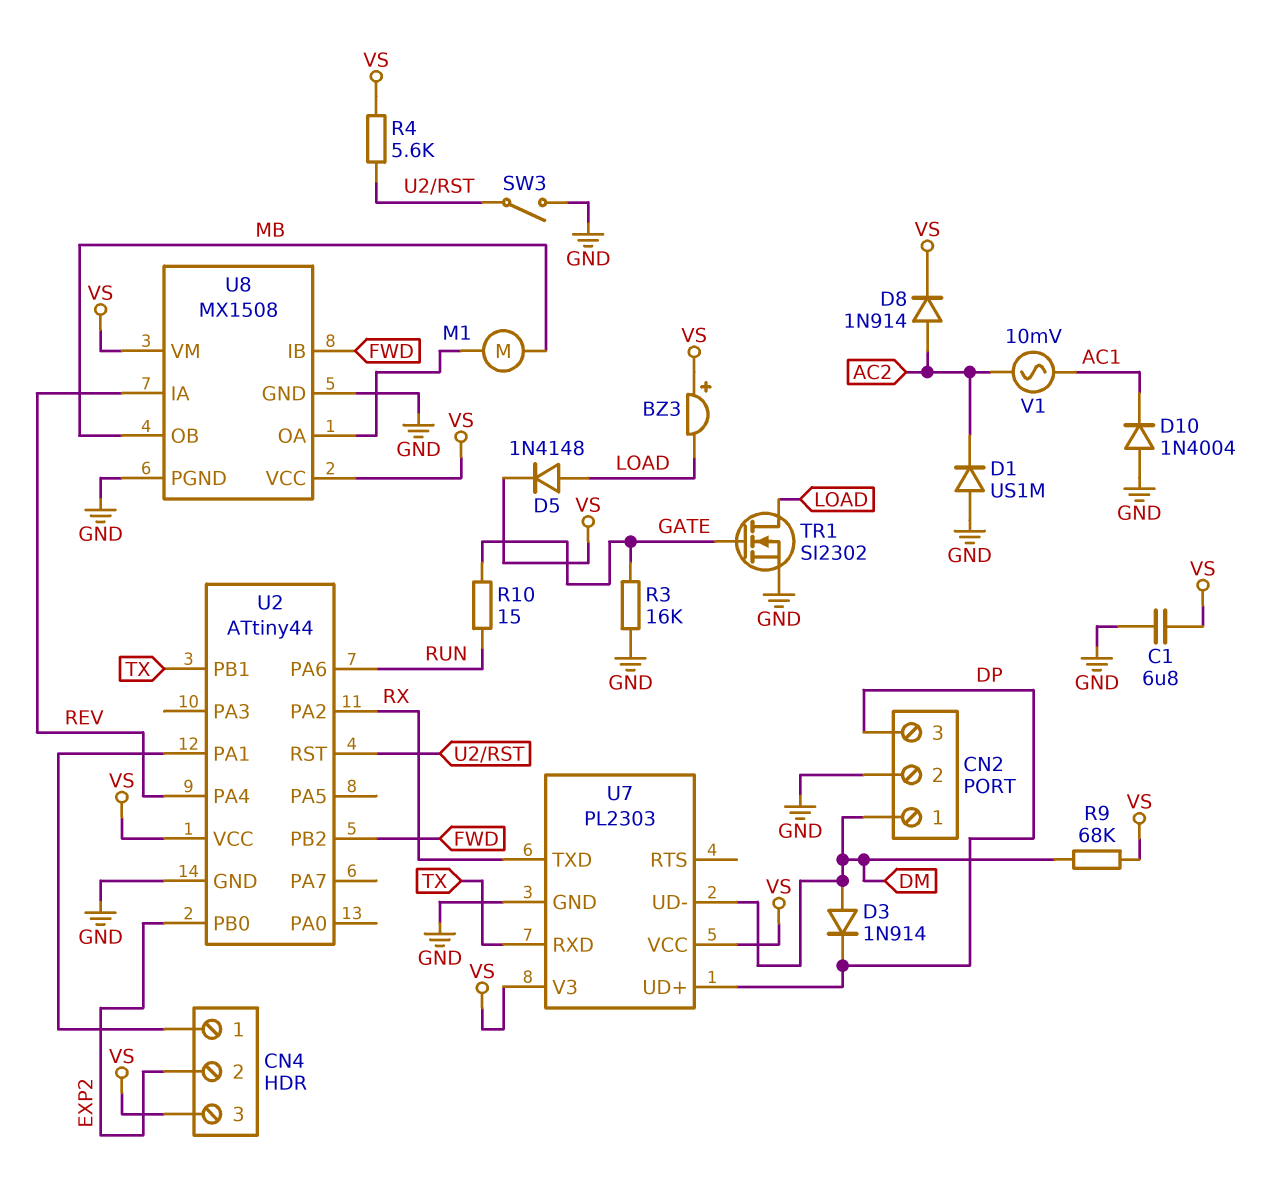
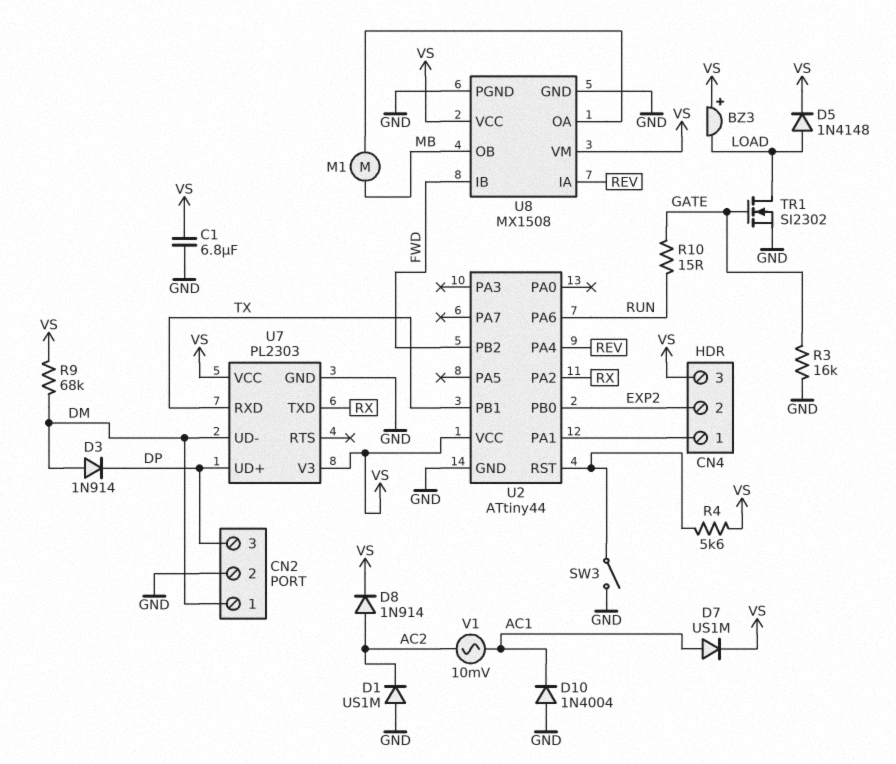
D7: none -> diode US1M (A AC1, K VS)

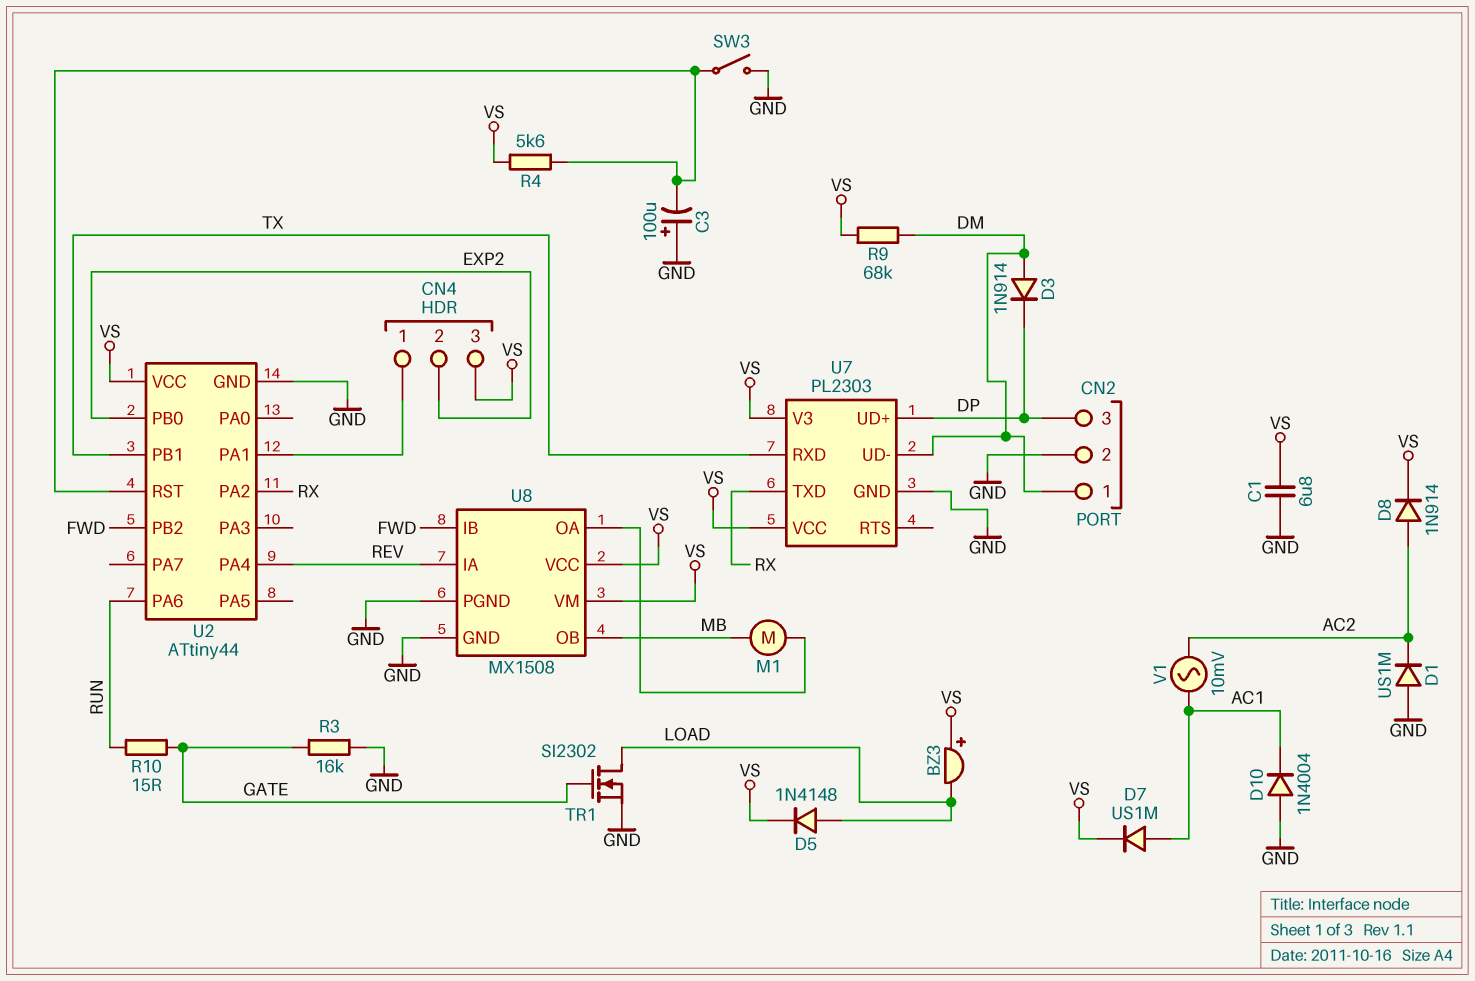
C3: none -> 100uF (plus GND, minus U2/RST)

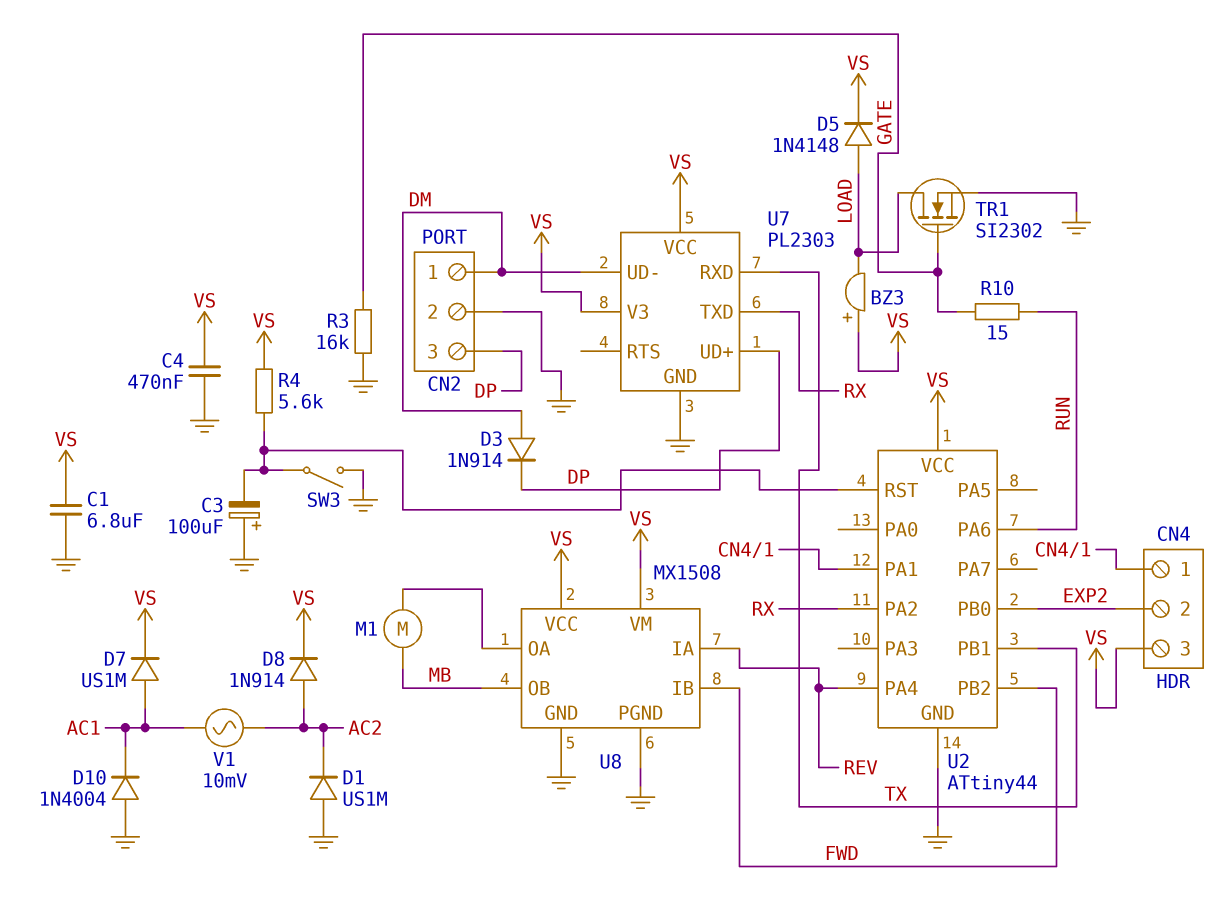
C4: none -> 470nF (GND, VS)
R9: 68k (DM, VS) -> none

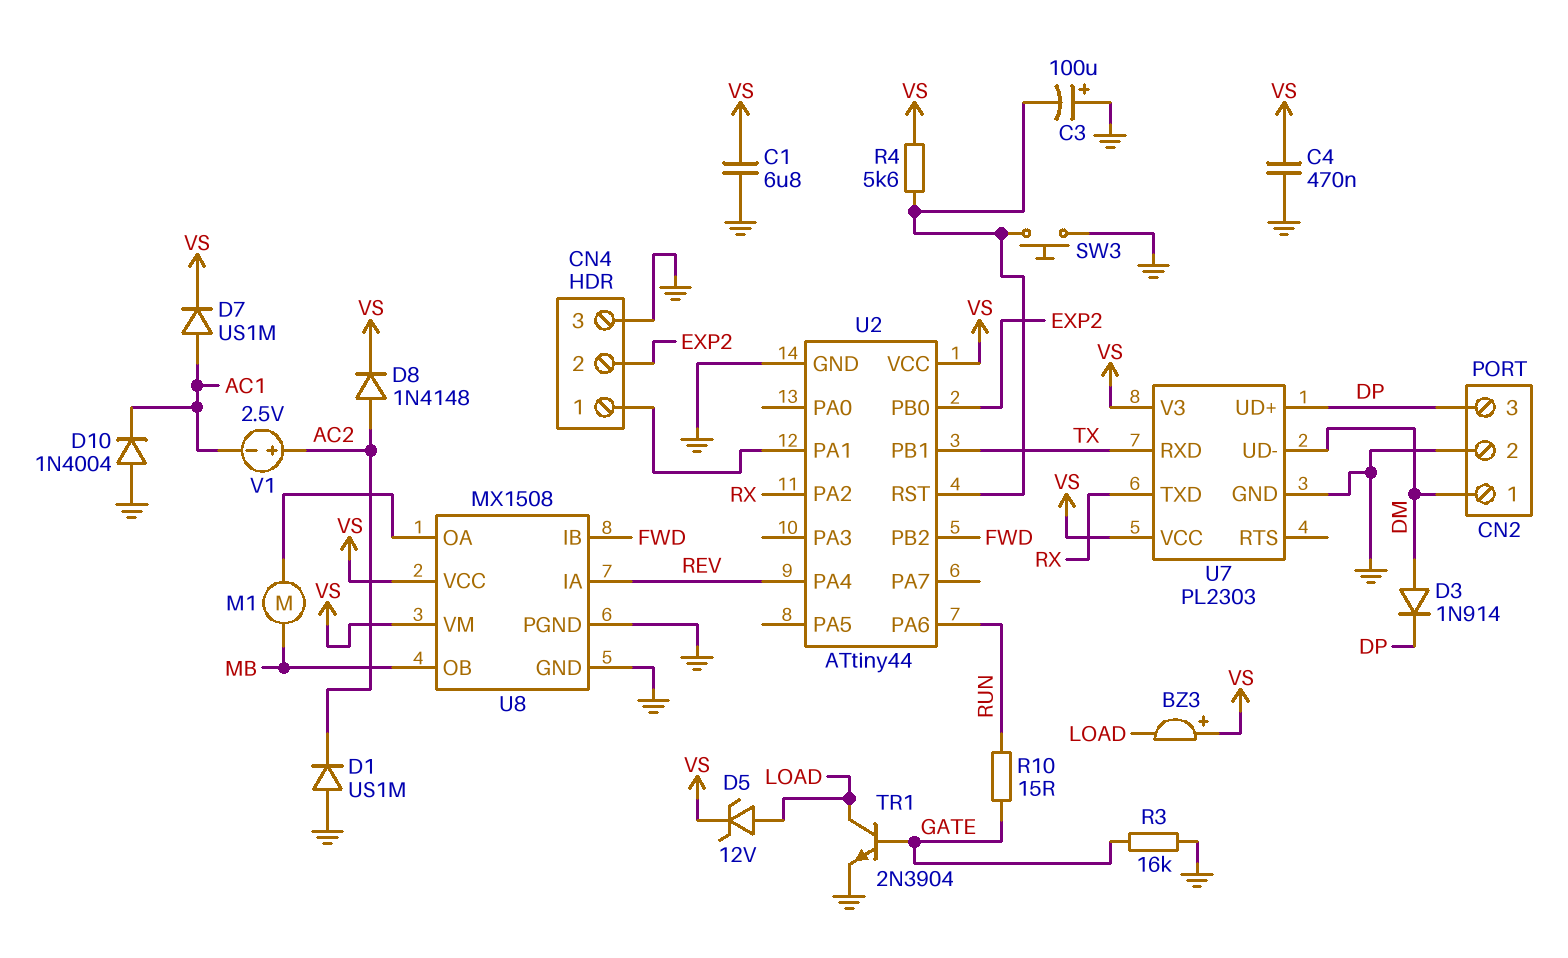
CN4 pin 3: VS -> GND
D5: diode 1N4148 (A LOAD, K VS) -> zener 12V (A LOAD, K VS)
D8: diode 1N914 (A AC2, K VS) -> diode 1N4148 (A AC2, K VS)
SW3: switch (GND, U2/RST) -> button (GND, U2/RST)
TR1: NMOS SI2302 (G GATE, D LOAD, S GND) -> NPN 2N3904 (B GATE, C LOAD, E GND)
V1: AC 10mV (AC1, AC2) -> 2.5V (plus AC2, minus AC1)

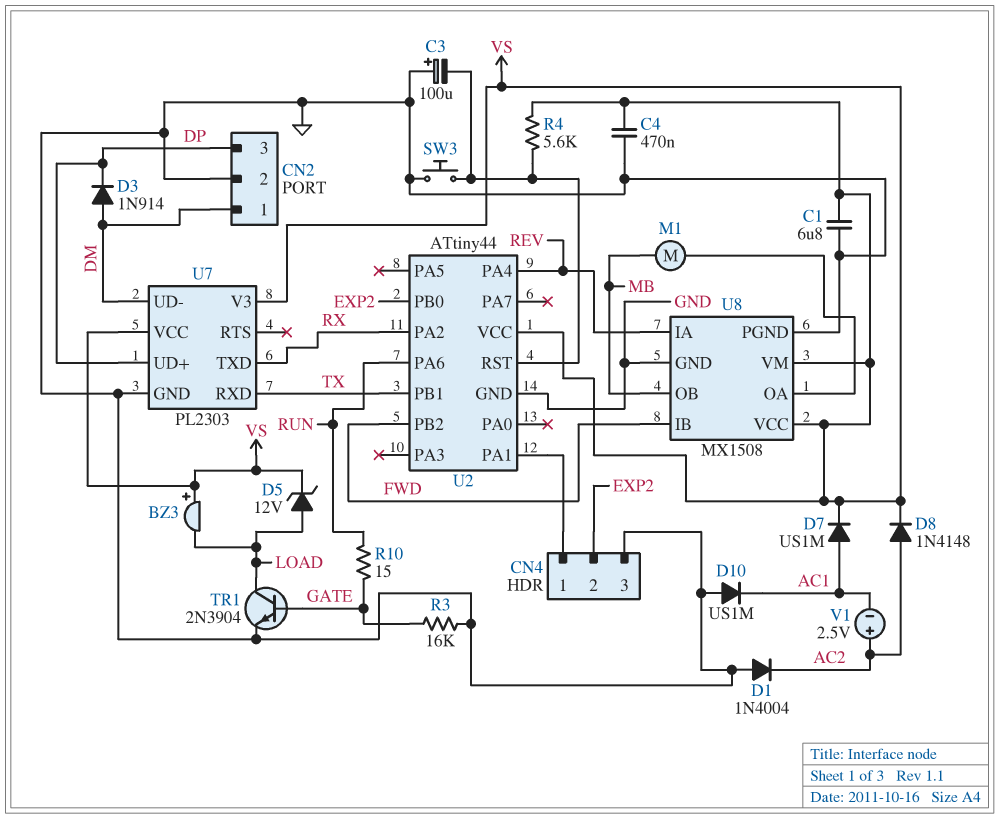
D1: diode US1M (A GND, K AC2) -> diode 1N4004 (A GND, K AC2)
D10: diode 1N4004 (A GND, K AC1) -> diode US1M (A GND, K AC1)

